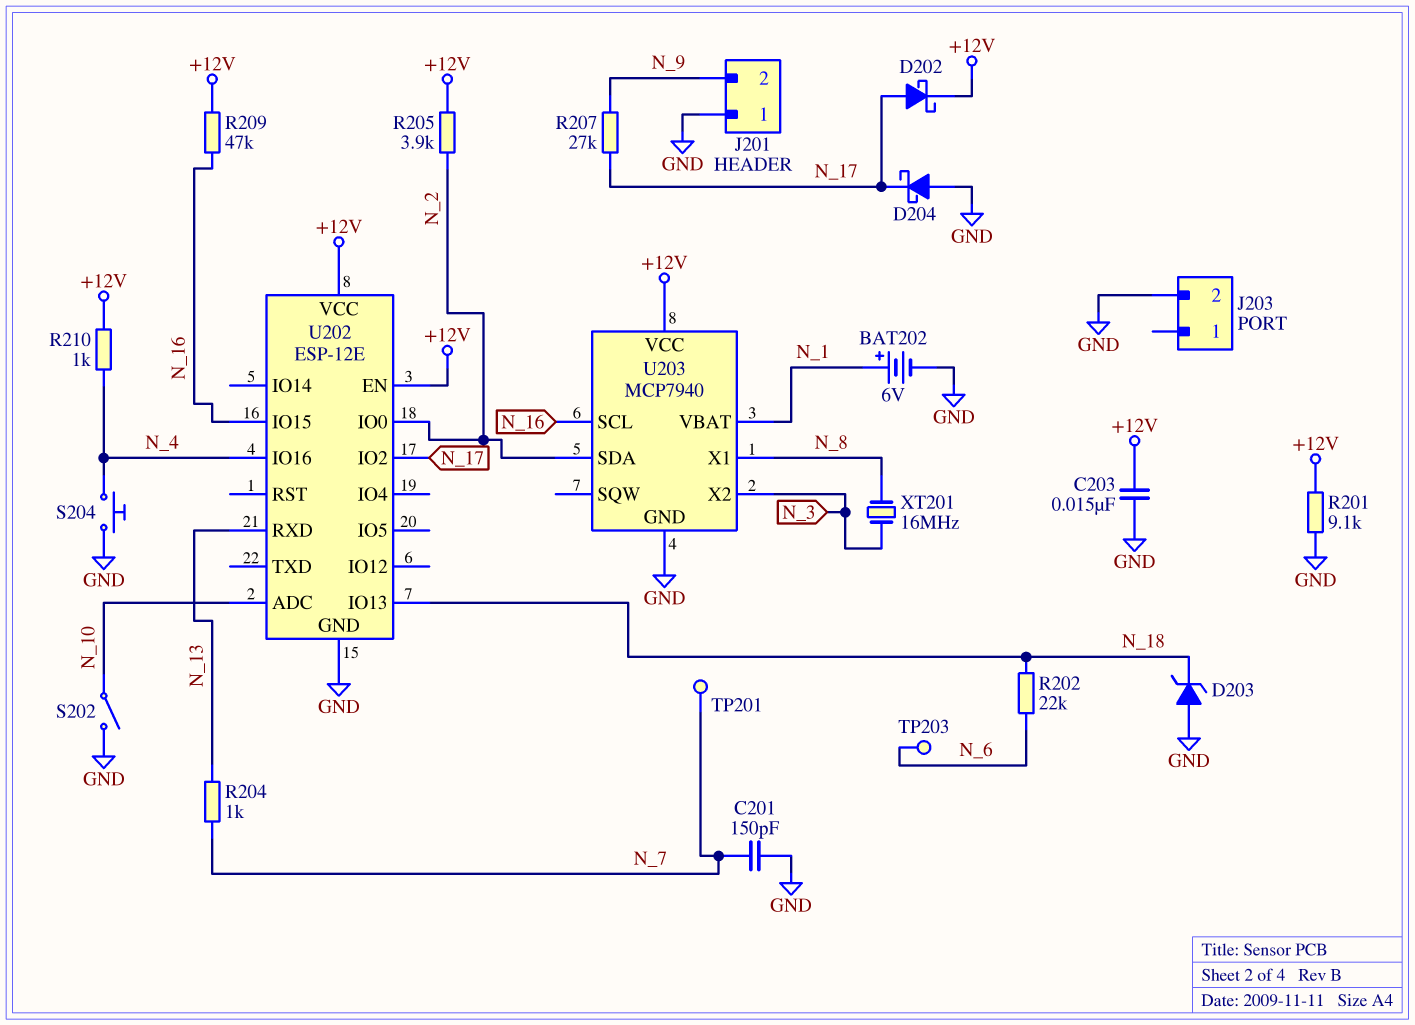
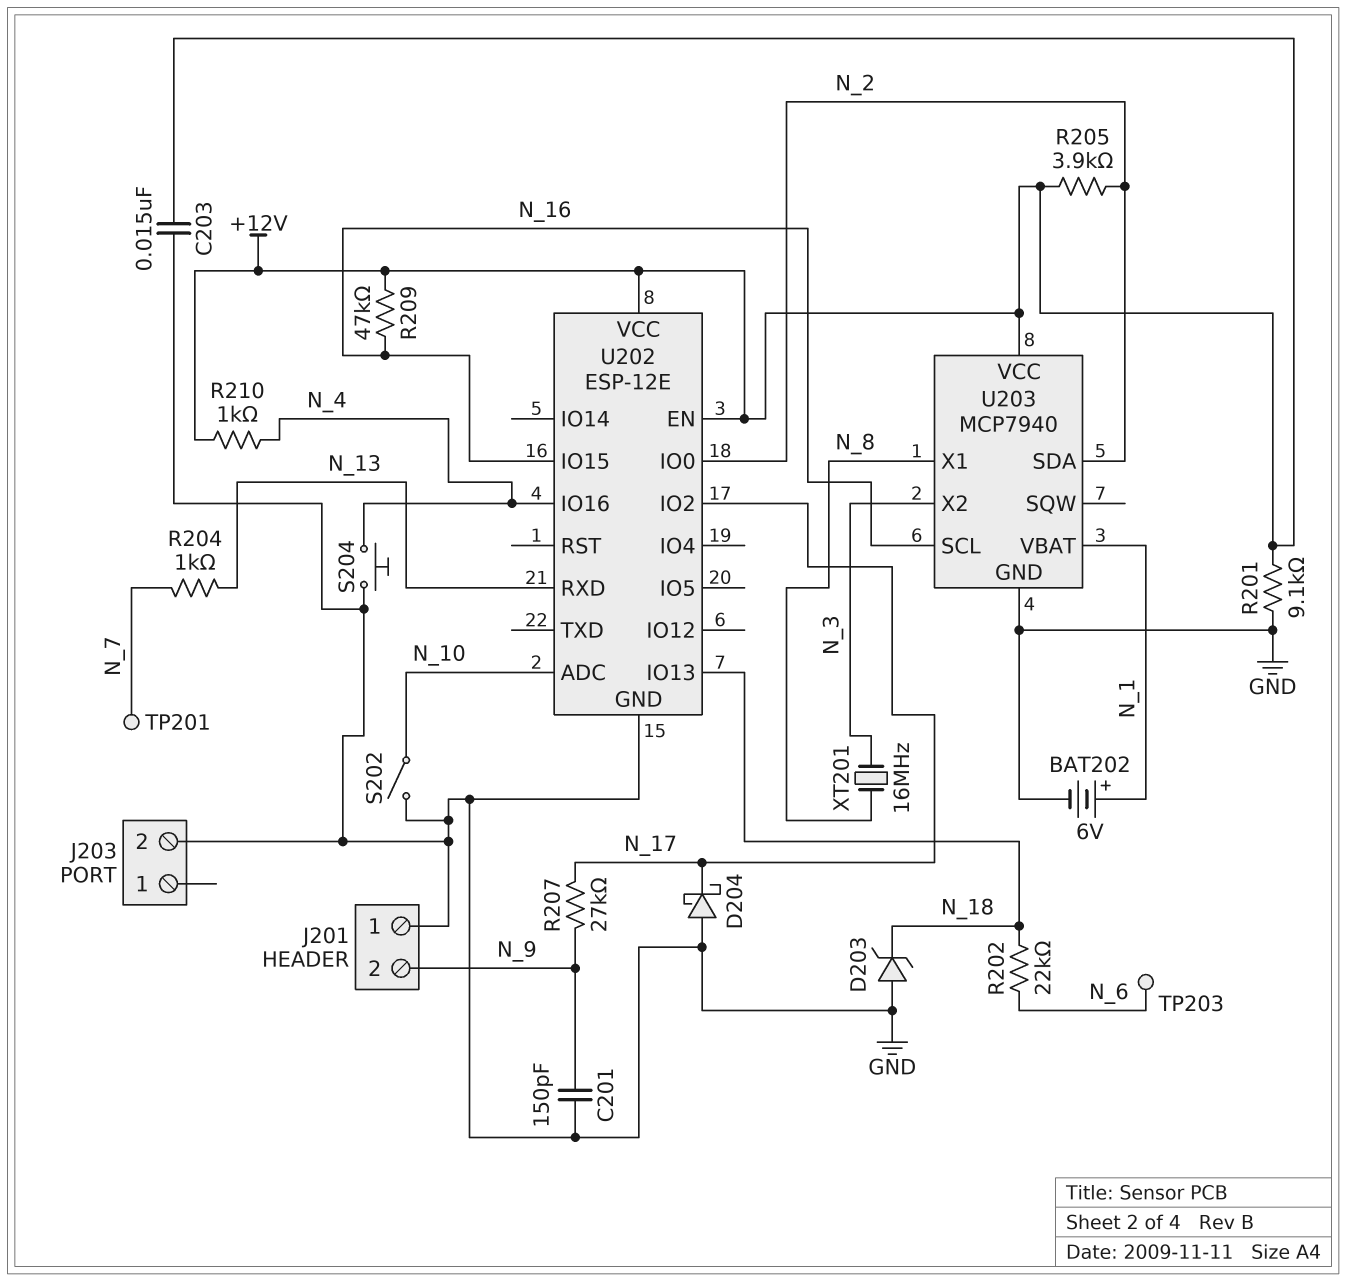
C201: 150pF (GND, N_7) -> 150pF (GND, N_9)
D202: schottky (A N_17, K +12V) -> none

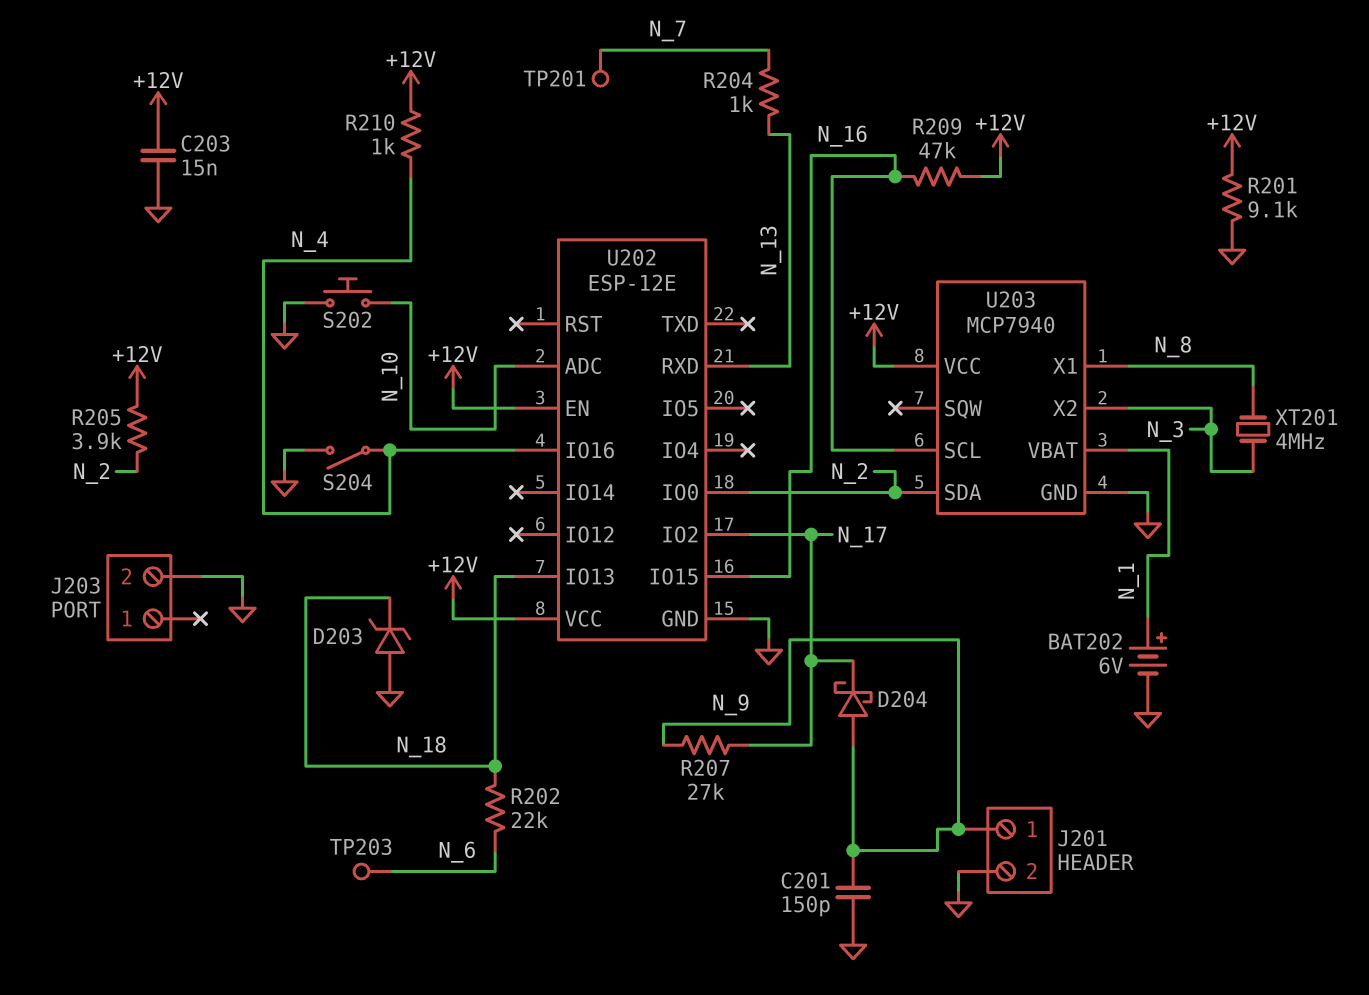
D204: schottky (A GND, K N_17) -> schottky (A N_9, K N_17)
J201 pin 1: GND -> N_9
J201 pin 2: N_9 -> GND
S202: switch (GND, N_10) -> button (GND, N_10)
S204: button (GND, N_4) -> switch (GND, N_4)
XT201: 16MHz (N_3, N_8) -> 4MHz (N_3, N_8)

